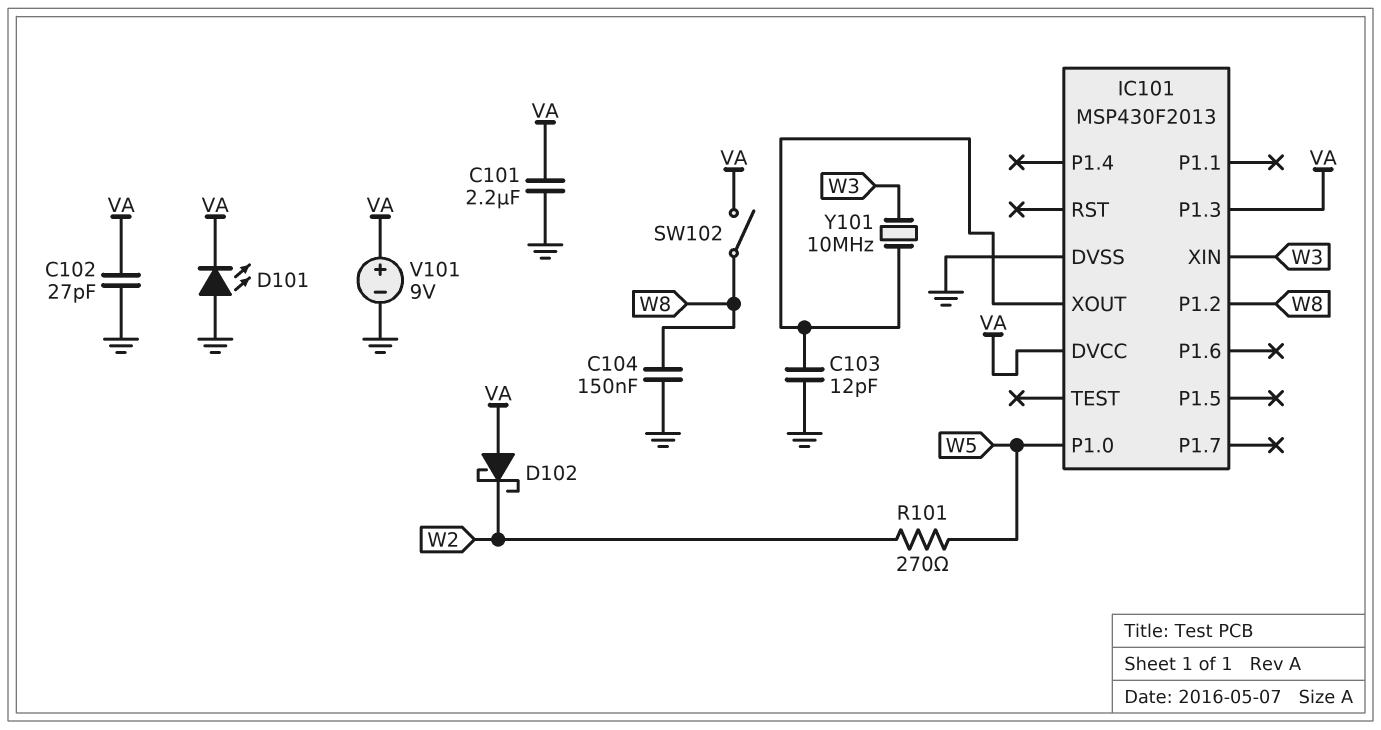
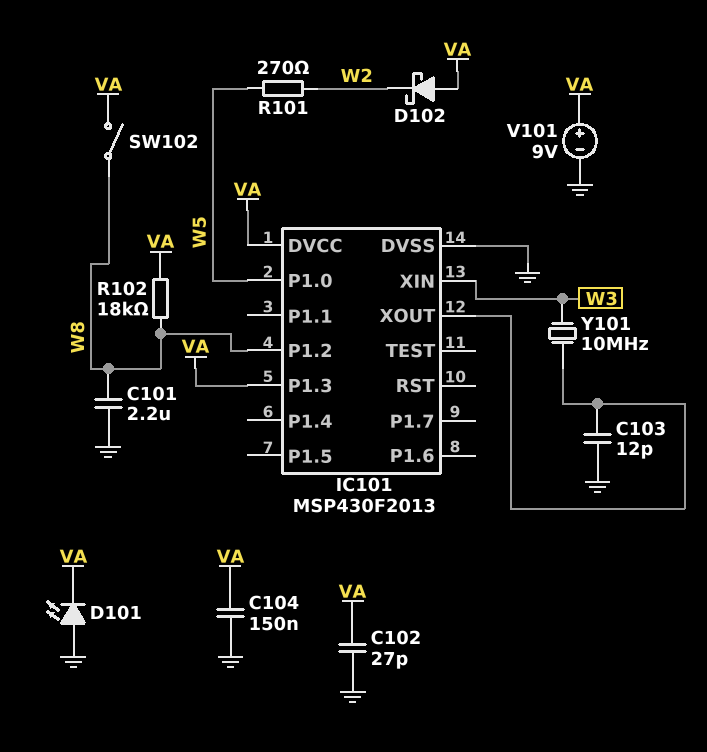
C101: 2.2uF (GND, VA) -> 2.2uF (GND, W8)
C104: 150nF (GND, W8) -> 150nF (GND, VA)
R102: none -> 18k (VA, W8)

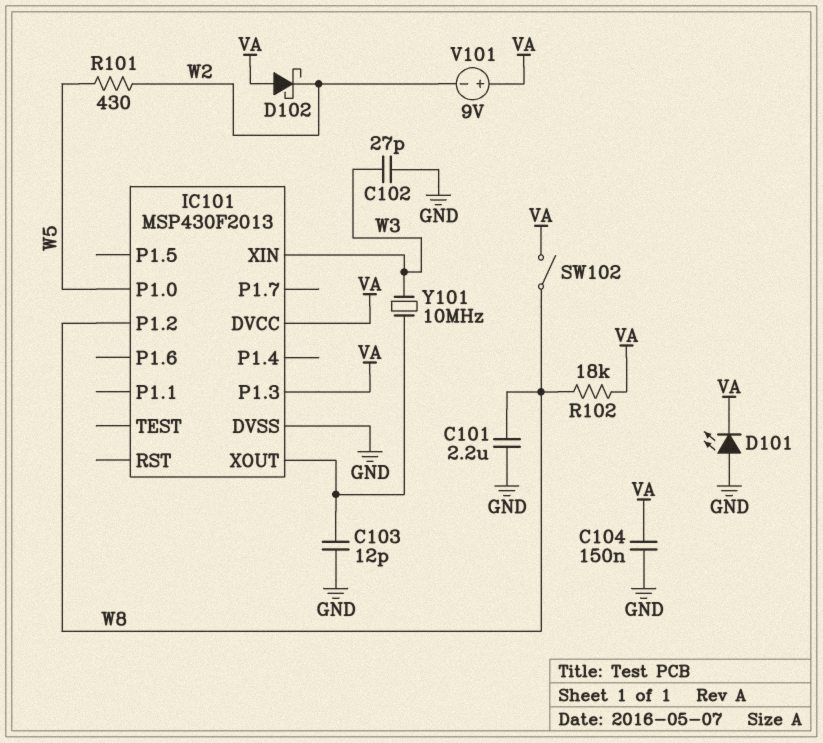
C102: 27pF (GND, VA) -> 27pF (GND, W3)
R101: 270 (W2, W5) -> 430 (W2, W5)
V101: 9V (plus VA, minus GND) -> 9V (plus VA, minus W2)

